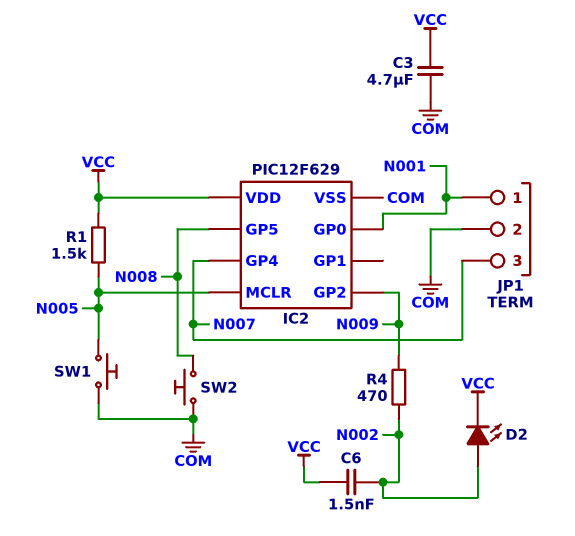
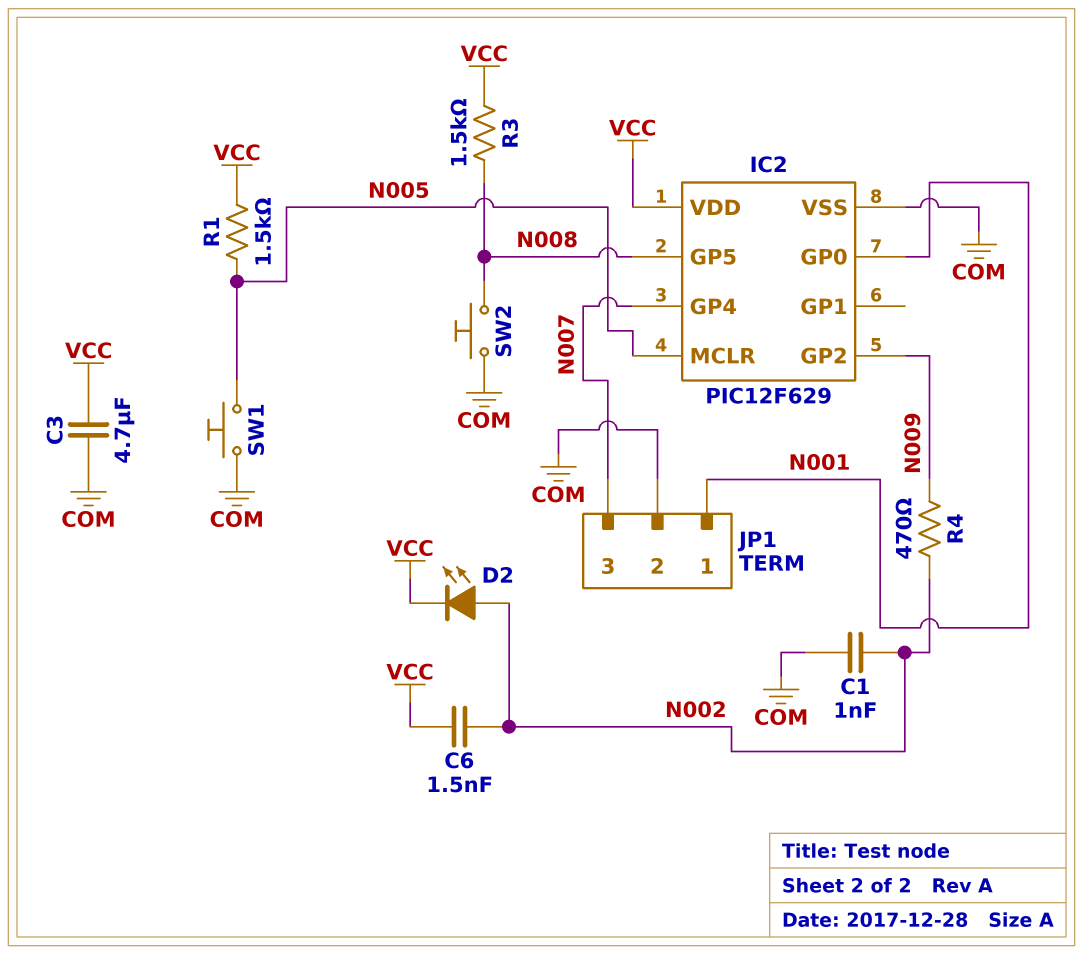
C1: none -> 1nF (COM, N002)
R3: none -> 1.5k (N008, VCC)

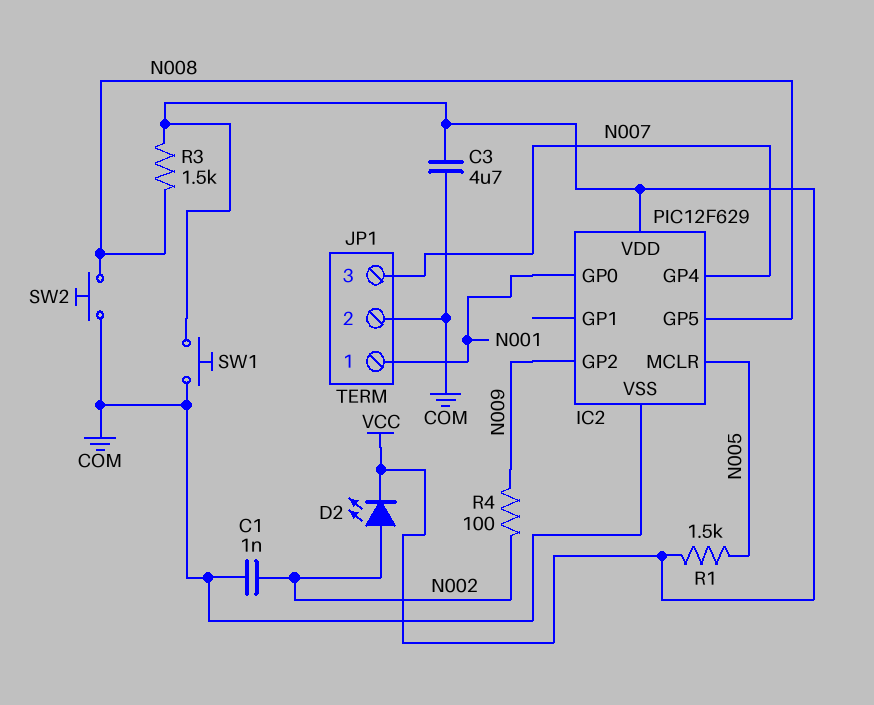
C6: 1.5nF (N002, VCC) -> none
R4: 470 (N002, N009) -> 100 (N002, N009)
SW1: button (COM, N005) -> button (COM, VCC)

